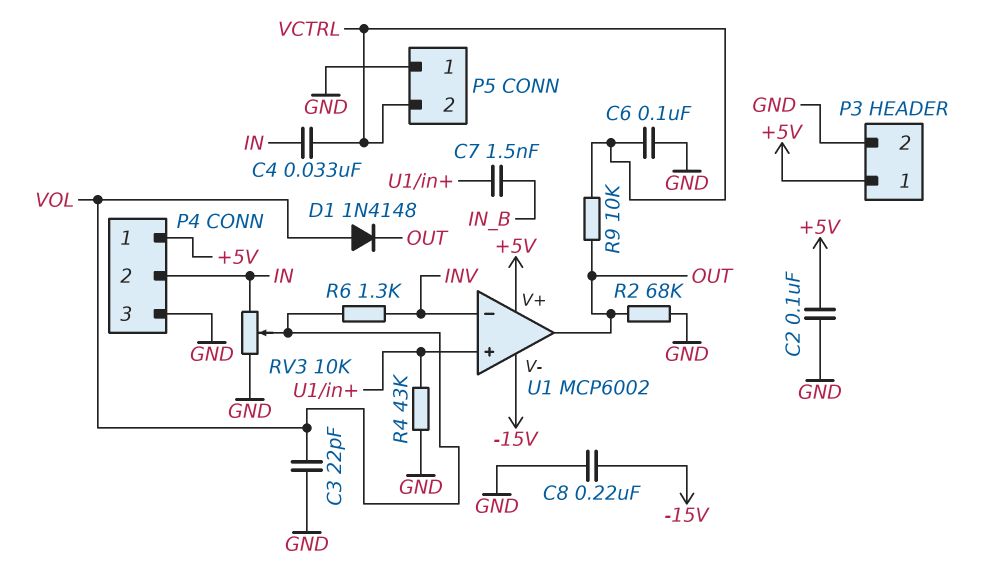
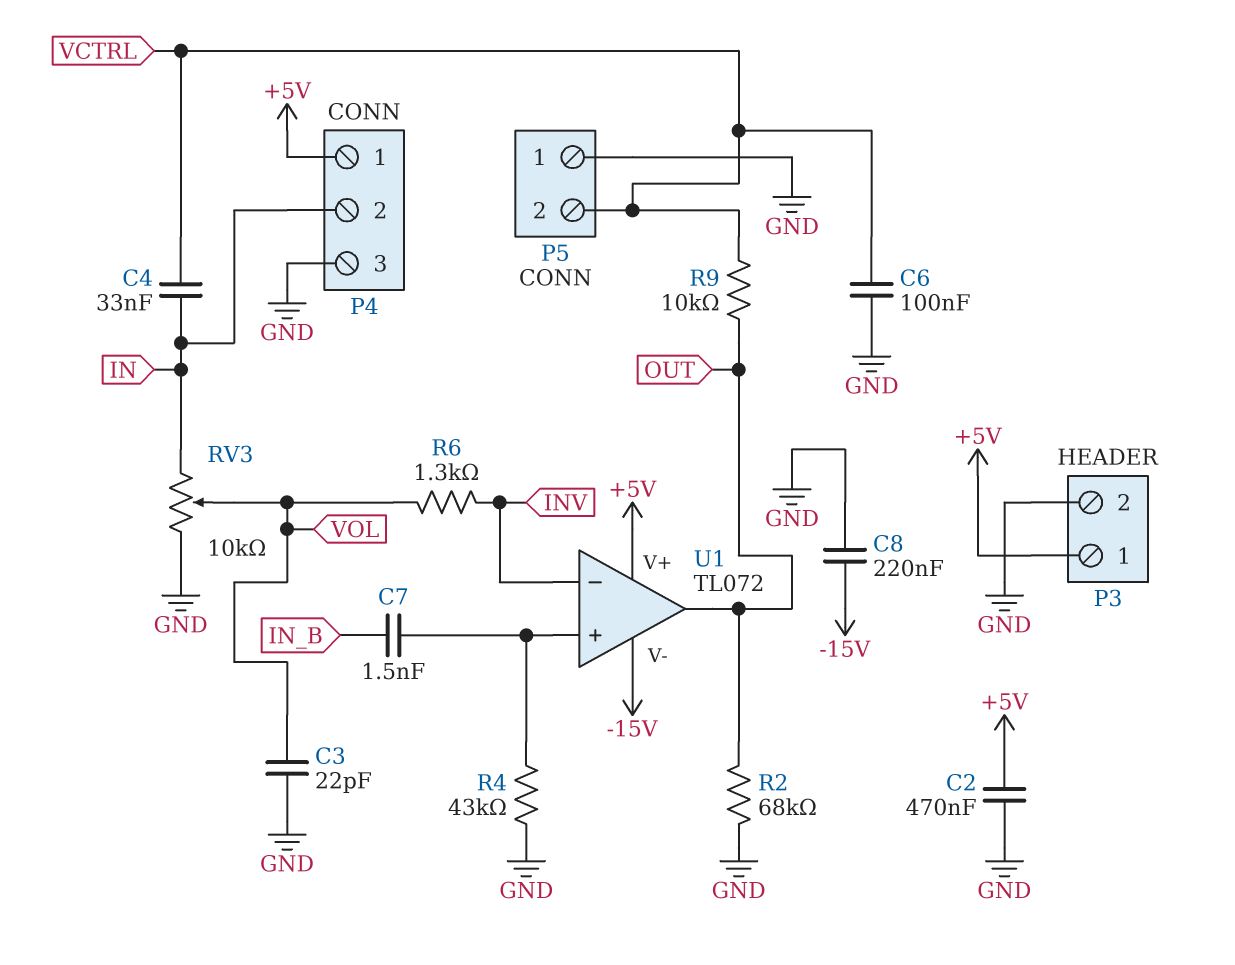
C2: 100nF (+5V, GND) -> 470nF (+5V, GND)
D1: diode 1N4148 (A VOL, K OUT) -> none
U1: MCP6002 -> TL072

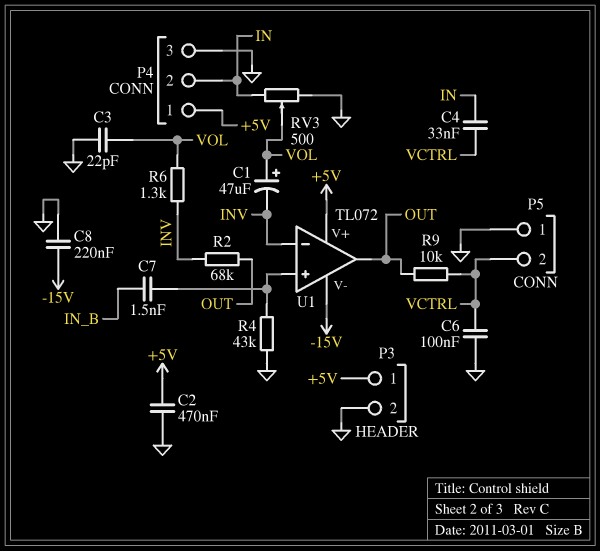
C1: none -> 47uF (plus VOL, minus INV)
R2: 68k (GND, OUT) -> 68k (INV, OUT)
RV3: 10k (GND, IN, wiper VOL) -> 500 (GND, IN, wiper VOL)

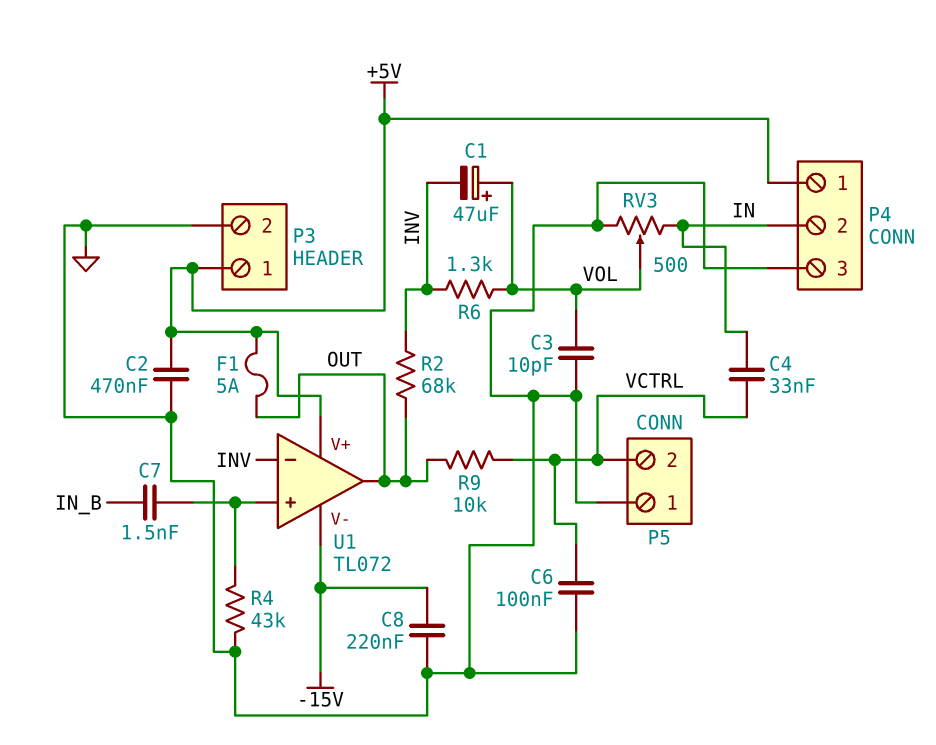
C3: 22pF (GND, VOL) -> 10pF (GND, VOL)
F1: none -> 5A (+5V, OUT)

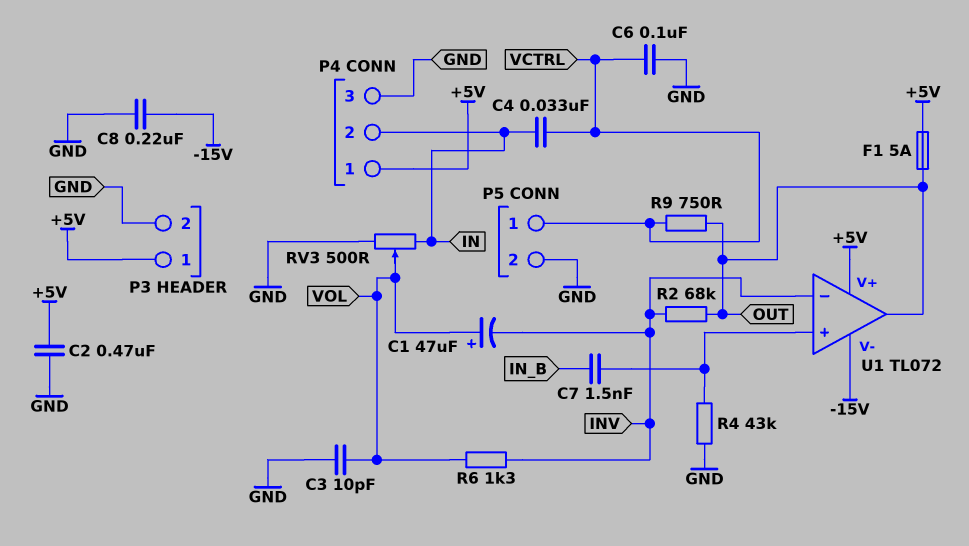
P5 pin 1: GND -> VCTRL
P5 pin 2: VCTRL -> GND
R9: 10k (OUT, VCTRL) -> 750 (OUT, VCTRL)

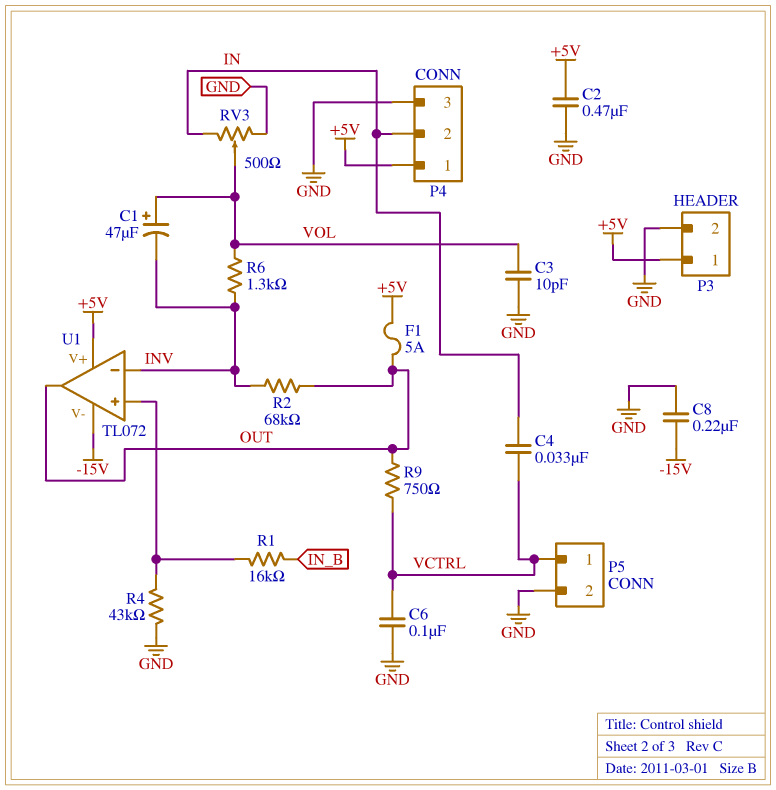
C7: 1.5nF (IN_B, U1/in+) -> none
R1: none -> 16k (IN_B, U1/in+)

